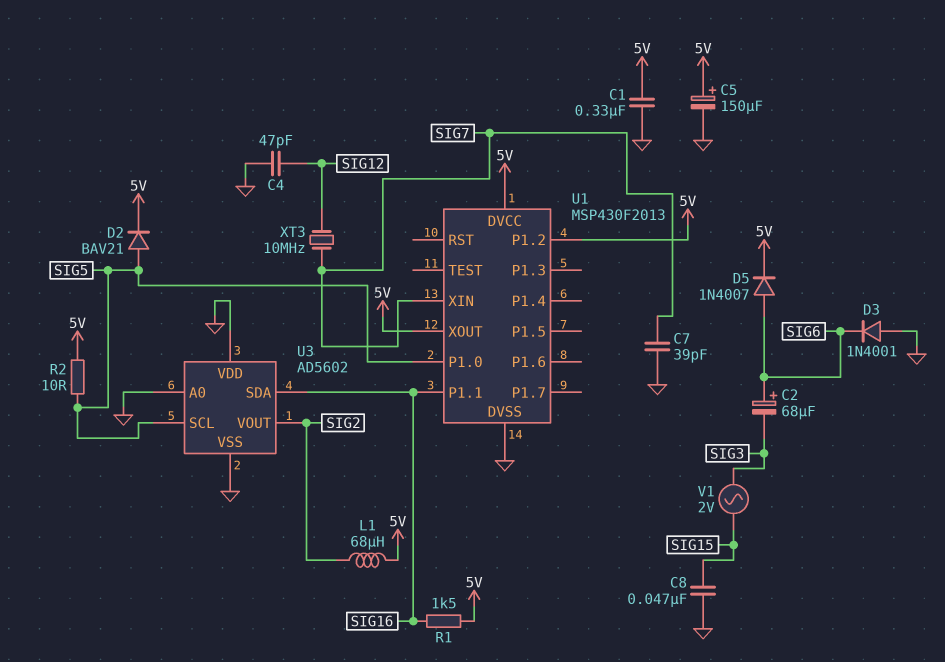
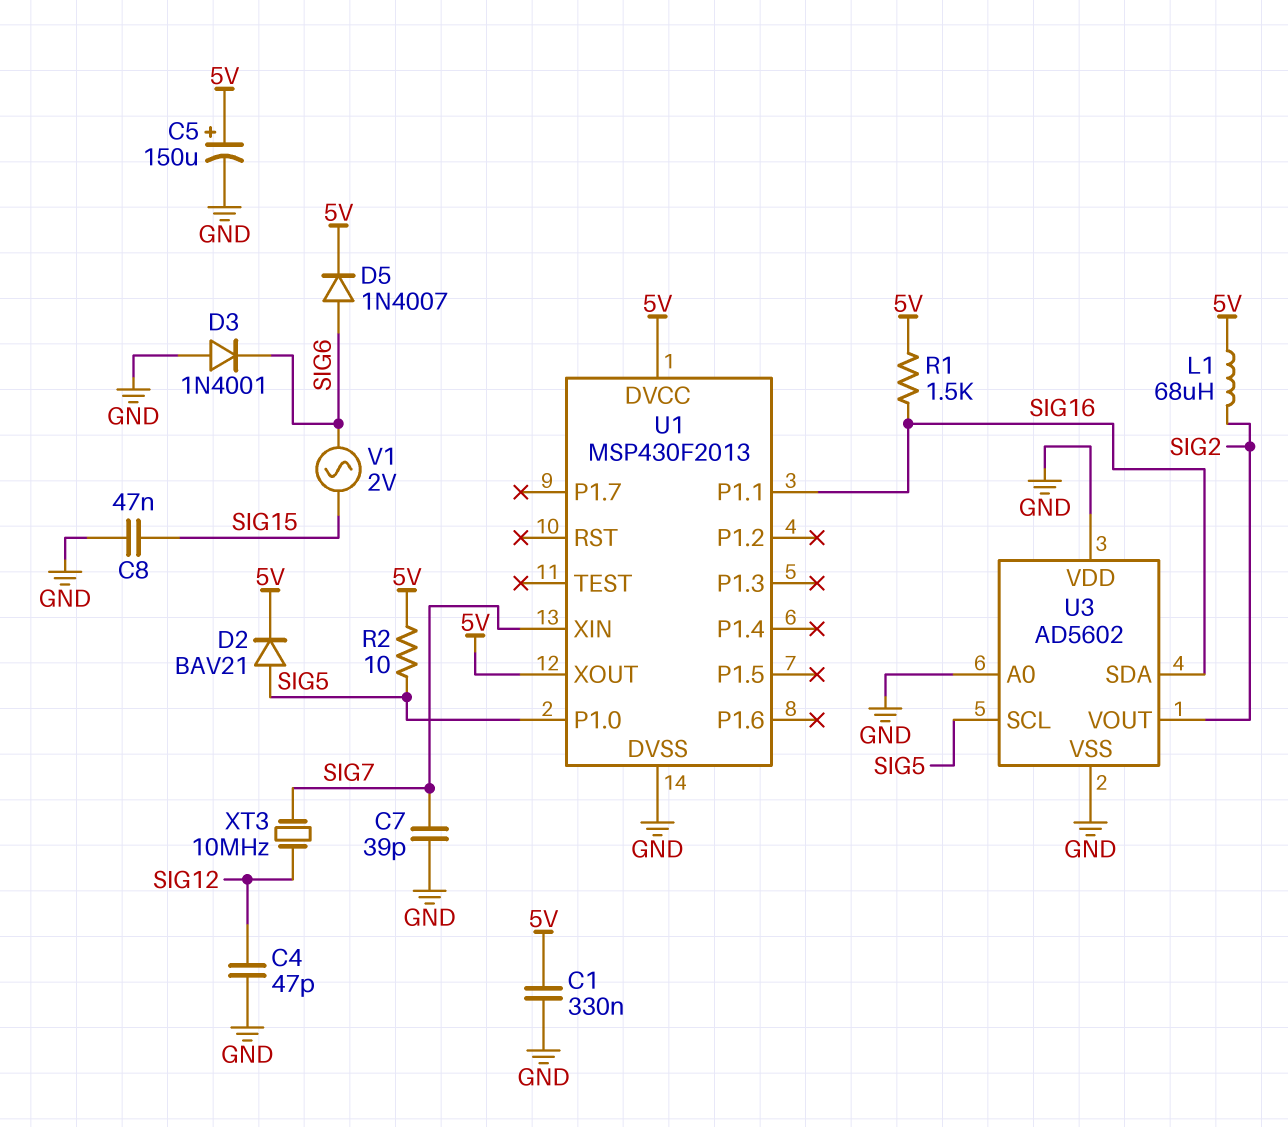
C2: 68uF (plus SIG6, minus SIG3) -> none
U1 pin P1.2: 5V -> none
V1: AC 2V (SIG3, SIG15) -> AC 2V (SIG6, SIG15)

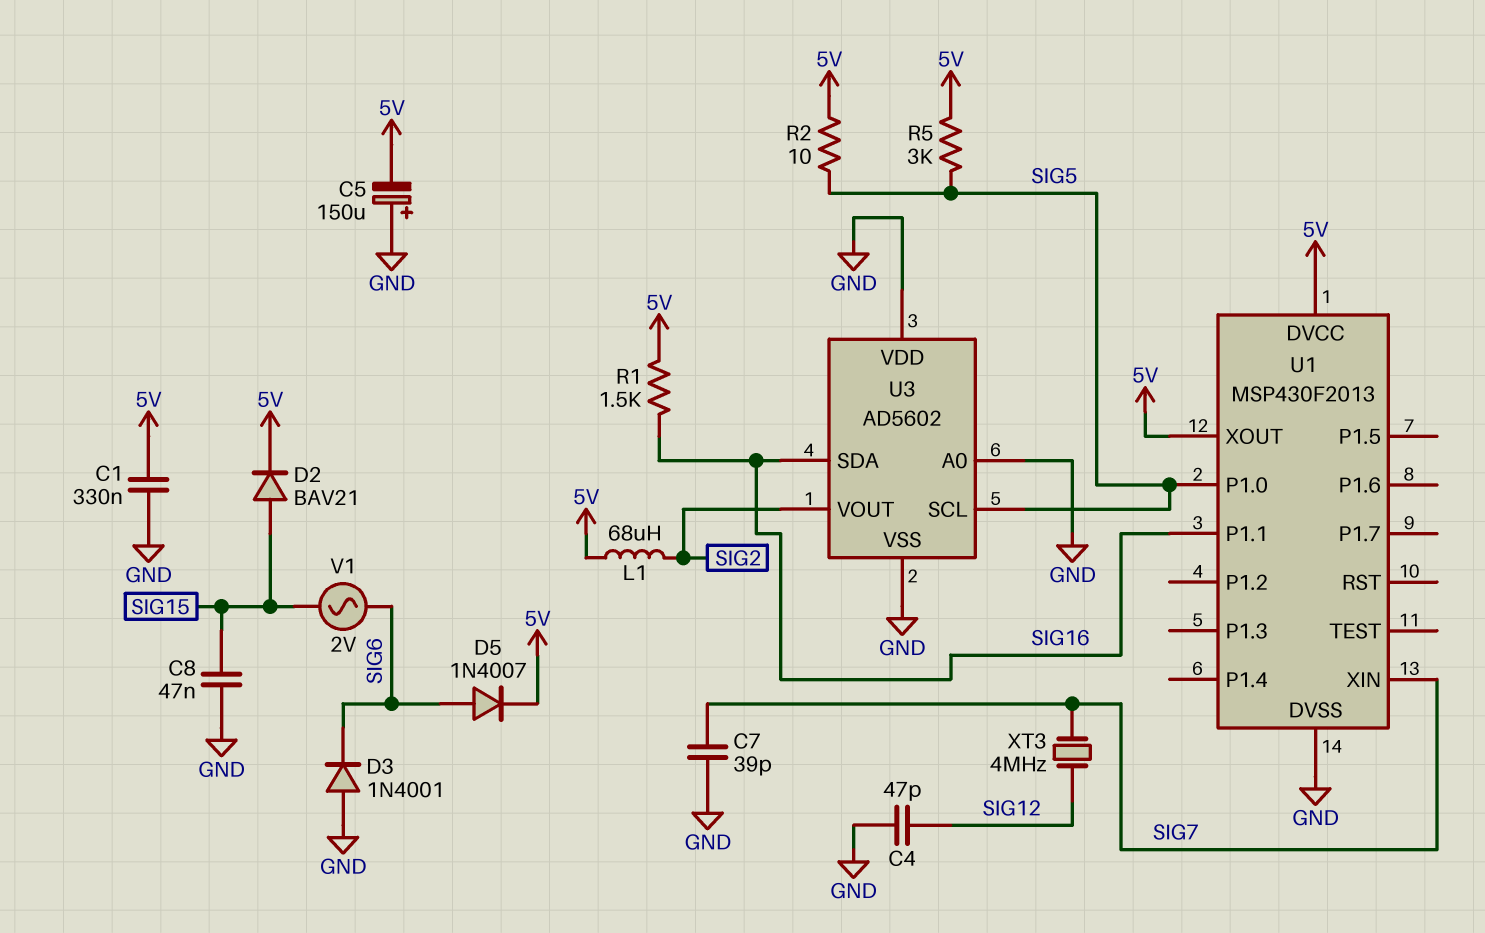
C5: 150uF (plus 5V, minus GND) -> 150uF (plus GND, minus 5V)
D2: diode BAV21 (A SIG5, K 5V) -> diode BAV21 (A SIG15, K 5V)
R5: none -> 3k (5V, SIG5)
XT3: 10MHz (SIG7, SIG12) -> 4MHz (SIG7, SIG12)

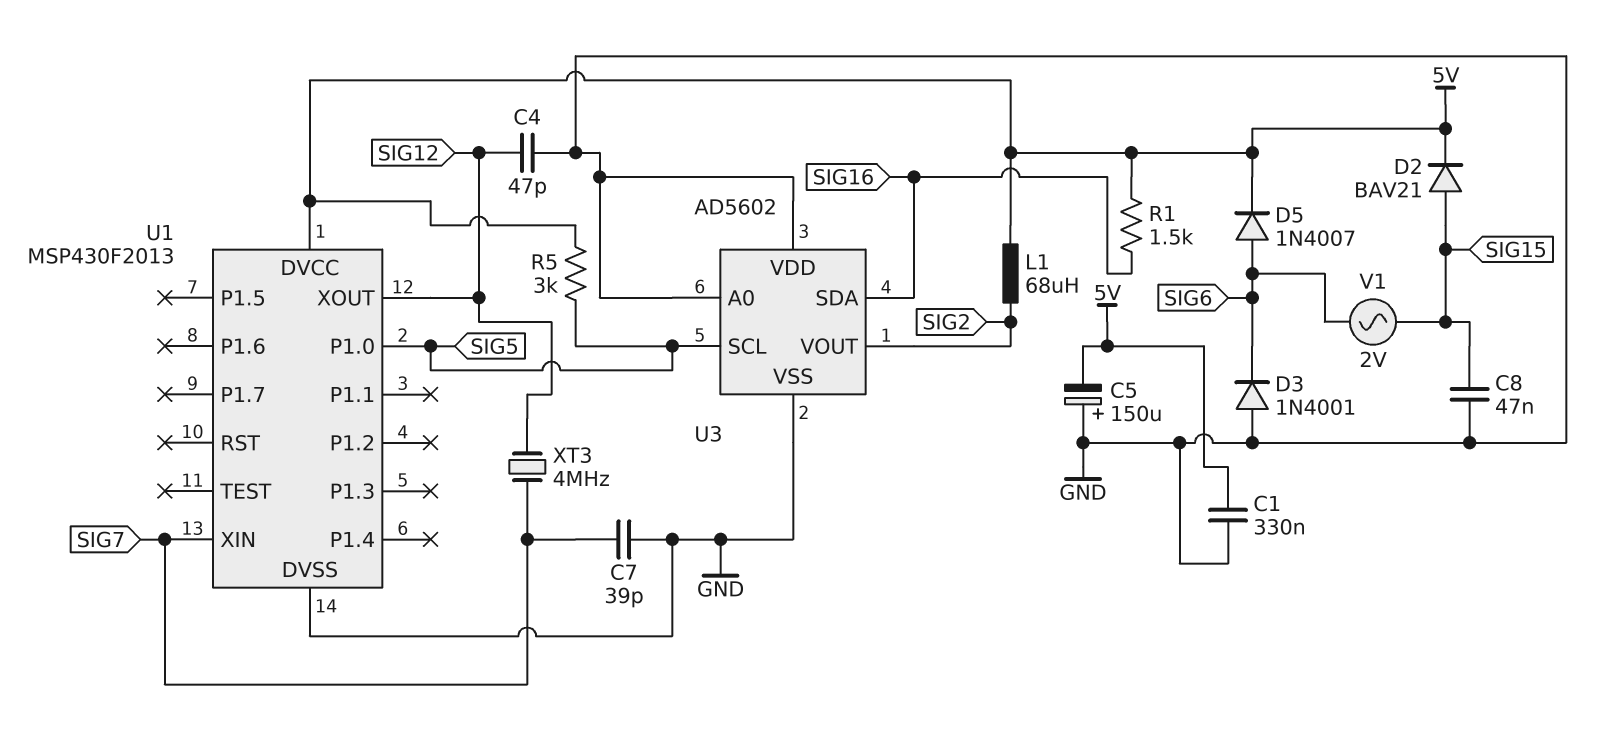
R2: 10 (5V, SIG5) -> none
U1 pin P1.1: SIG16 -> none
U1 pin XOUT: 5V -> SIG12

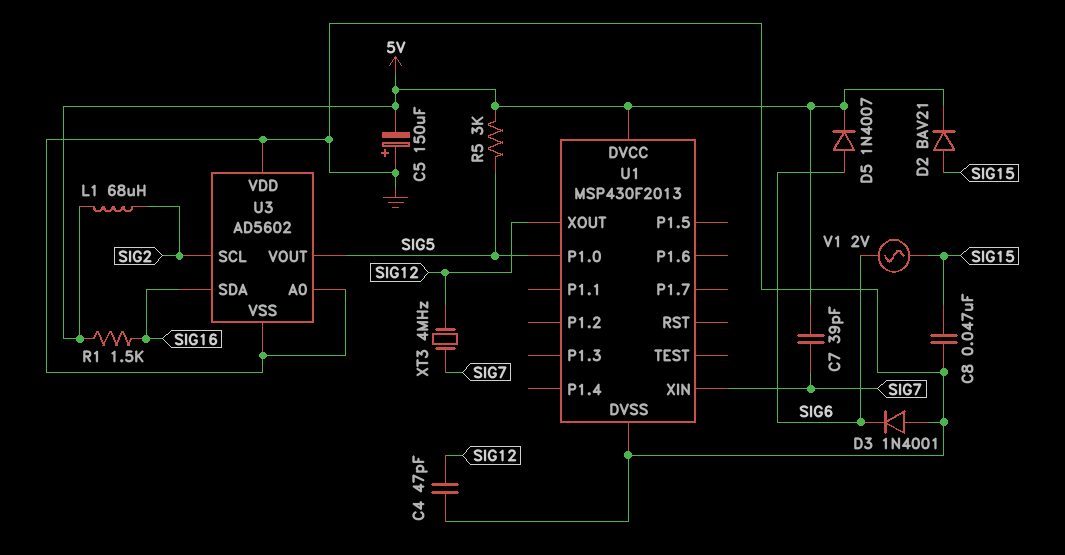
C1: 330nF (5V, GND) -> none
C7: 39pF (GND, SIG7) -> 39pF (5V, SIG7)
U3 pin SCL: SIG5 -> SIG2
U3 pin VOUT: SIG2 -> SIG5

